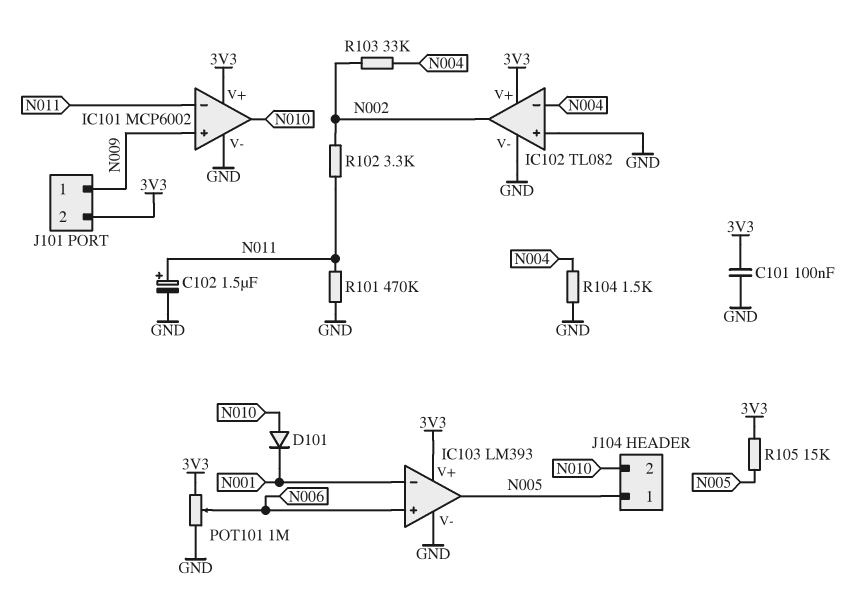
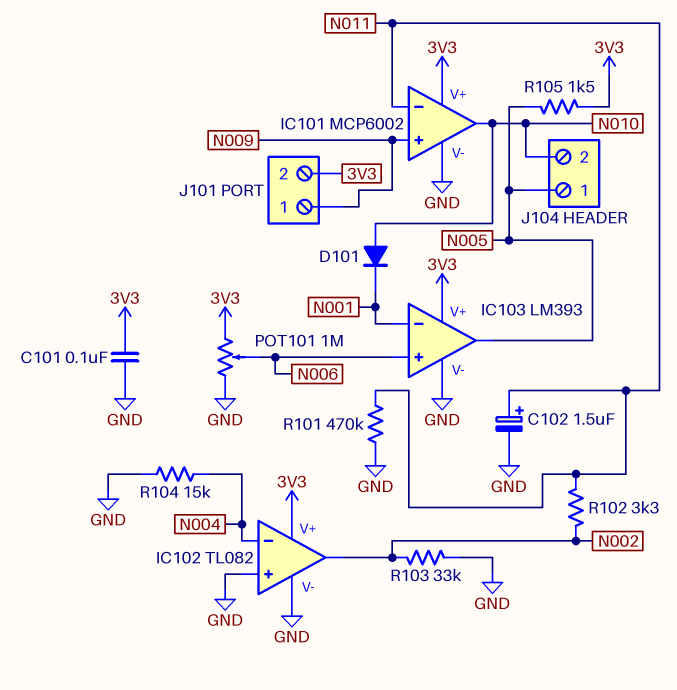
R103: 33k (N002, N004) -> 33k (GND, N002)
R104: 1.5k (GND, N004) -> 15k (GND, N004)
R105: 15k (3V3, N005) -> 1.5k (3V3, N005)

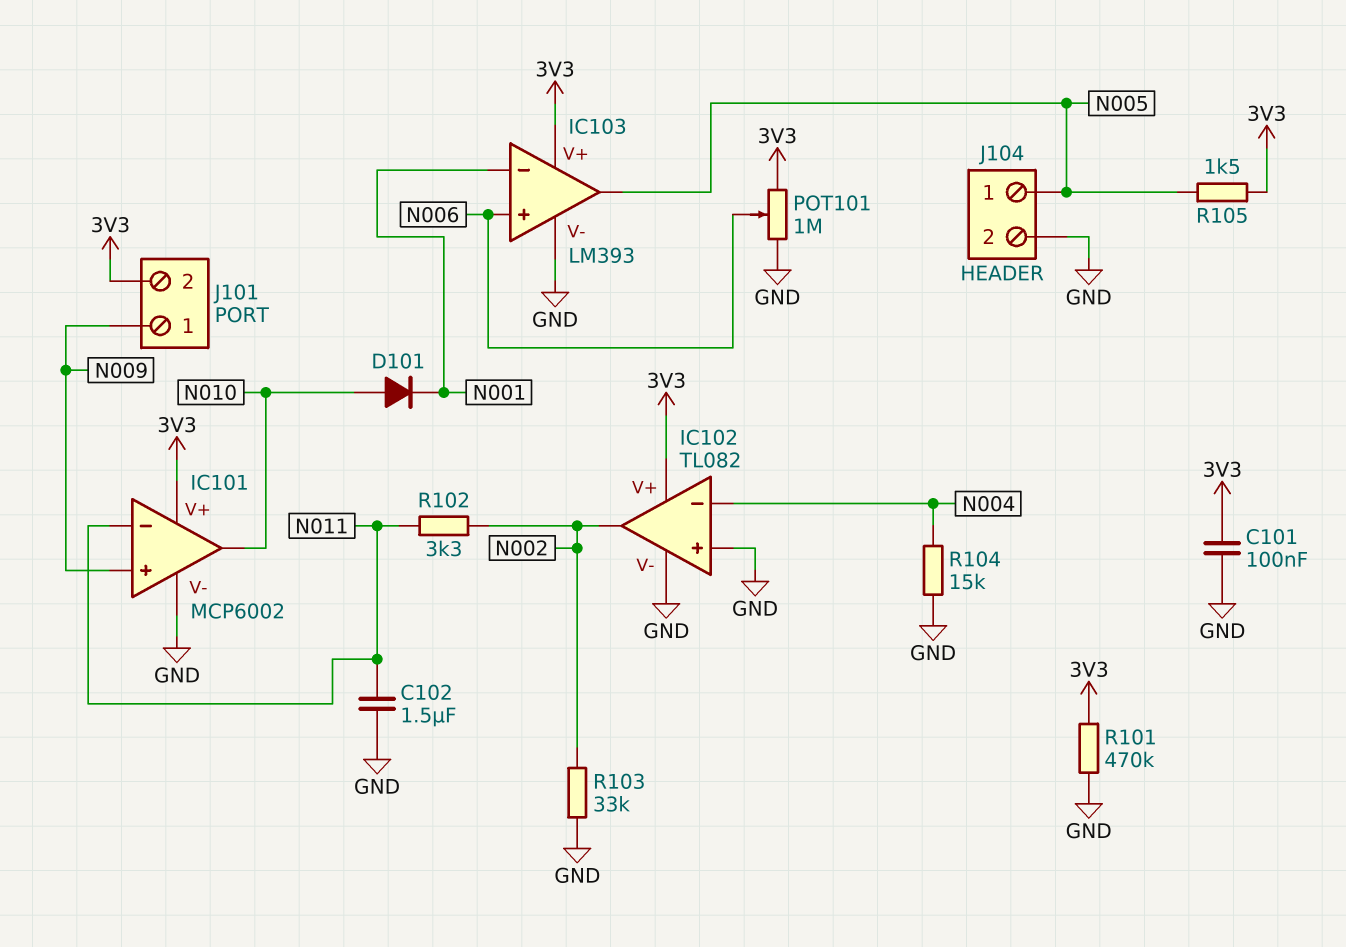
C102: 1.5uF (plus N011, minus GND) -> 1.5uF (GND, N011)
J104 pin 2: N010 -> GND
R101: 470k (GND, N011) -> 470k (3V3, GND)

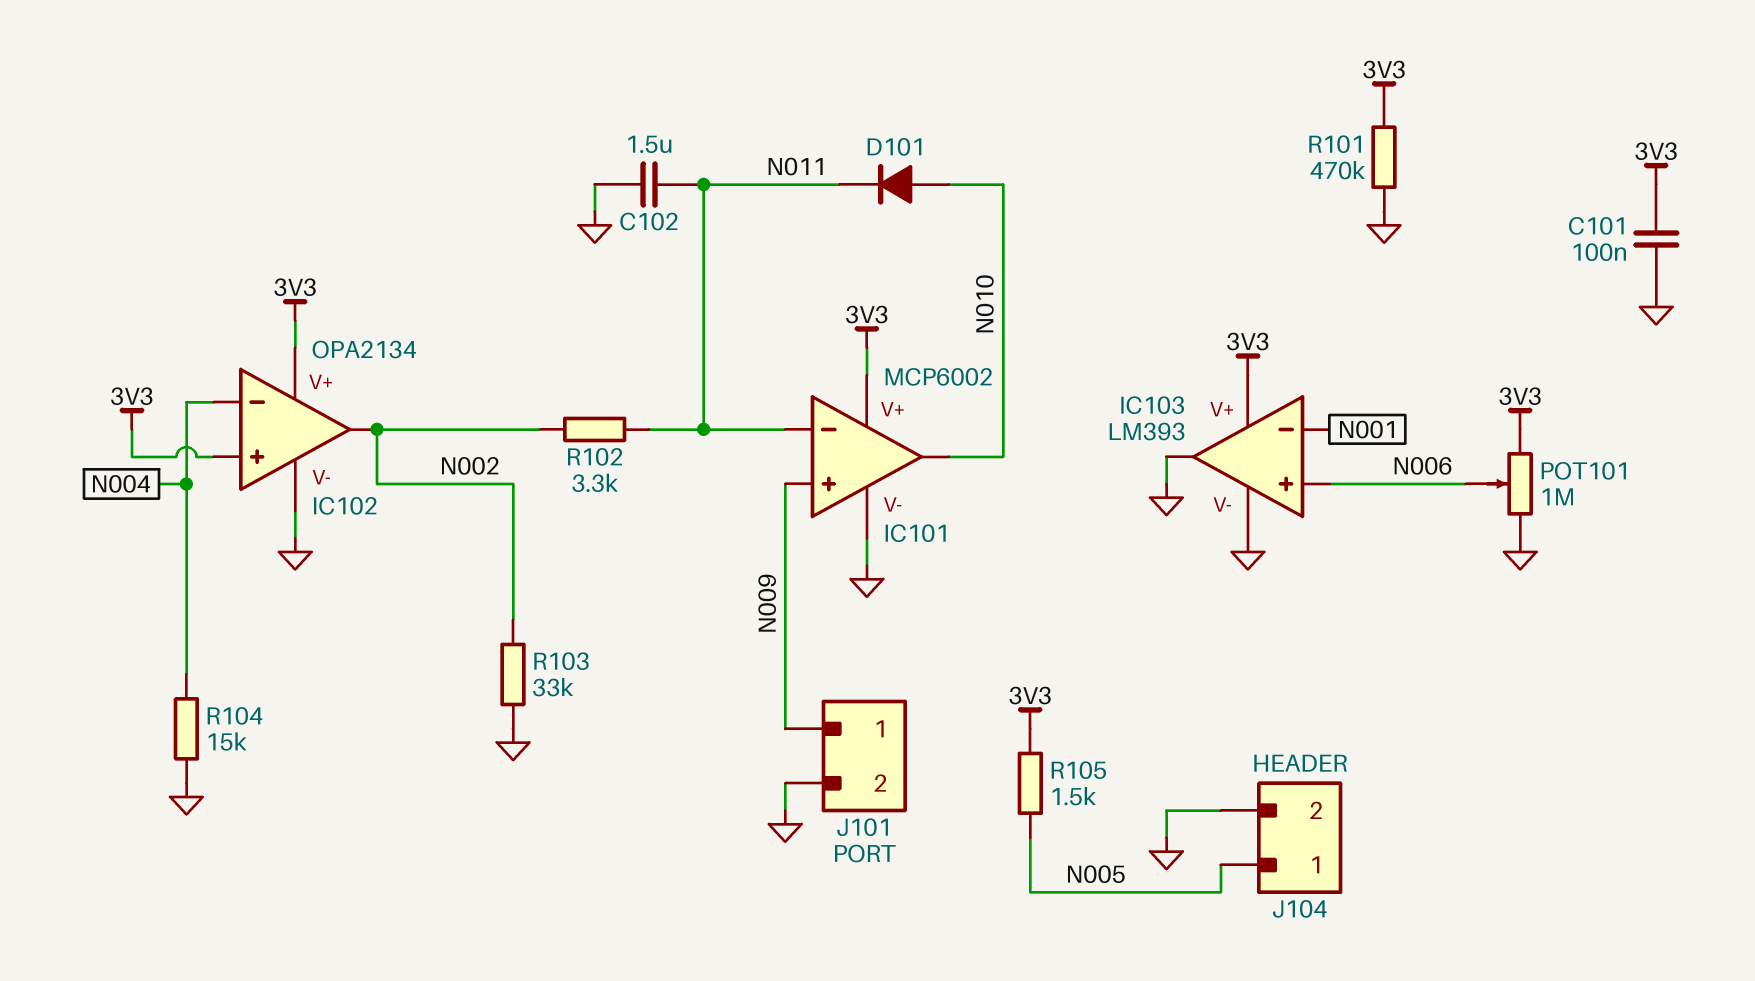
D101: diode (A N010, K N001) -> diode (A N010, K N011)
IC102: TL082 -> OPA2134
IC102 pin in+: GND -> 3V3
IC103 pin out: N005 -> GND
J101 pin 2: 3V3 -> GND

